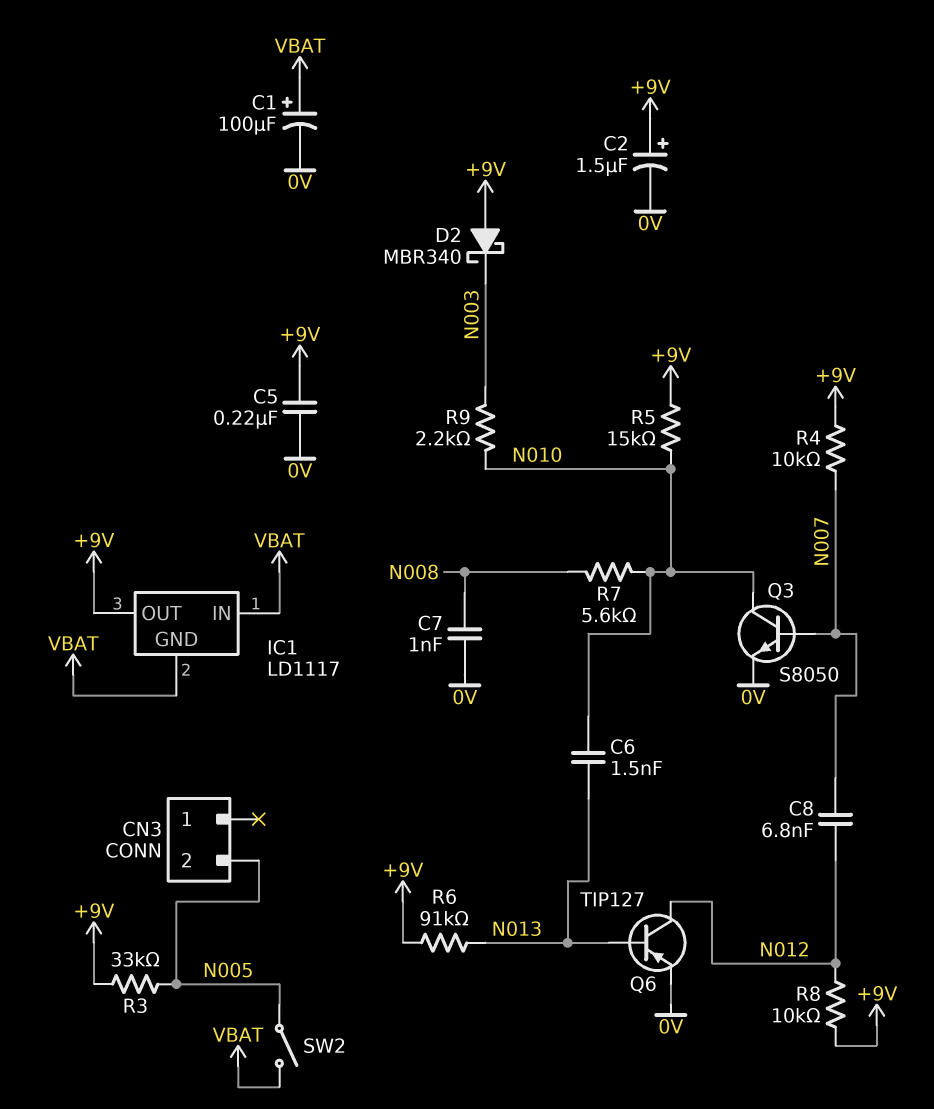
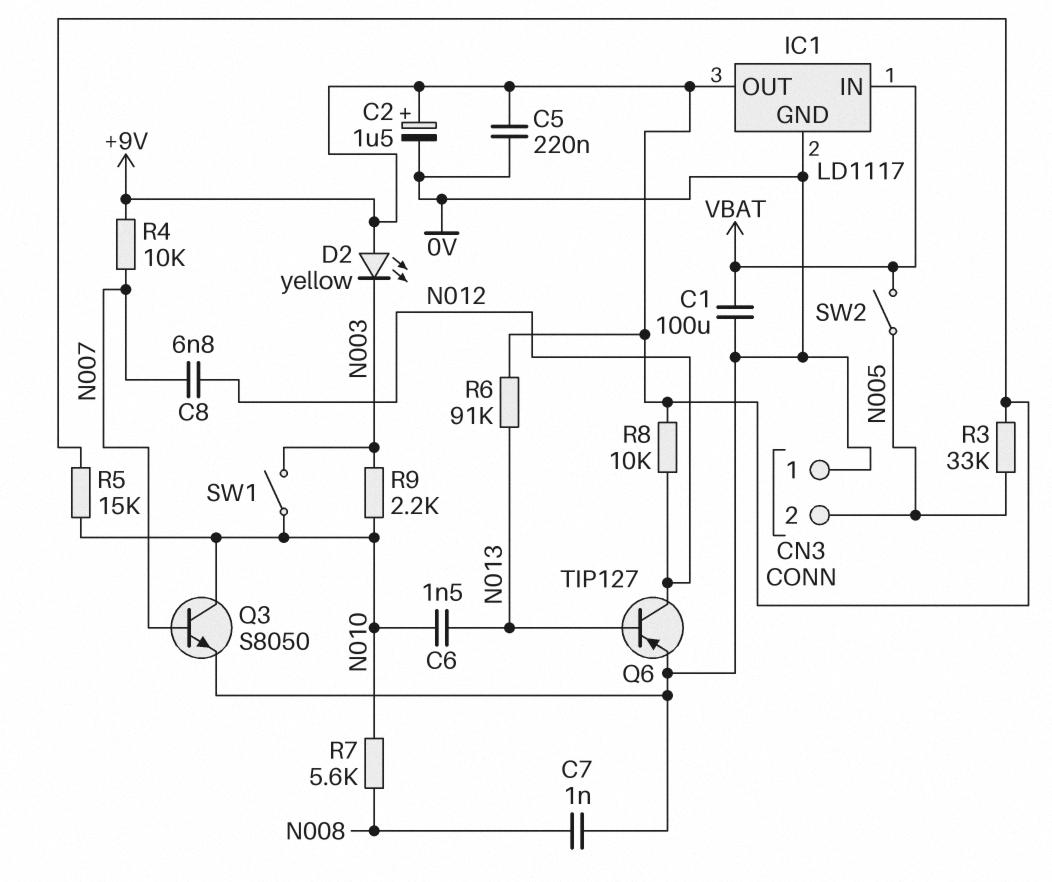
C1: 100uF (plus VBAT, minus 0V) -> 100uF (0V, VBAT)
CN3 pin 1: none -> 0V
D2: schottky MBR340 (A +9V, K N003) -> LED yellow (A +9V, K N003)
IC1 pin GND: VBAT -> 0V
SW1: none -> switch (N003, N010)

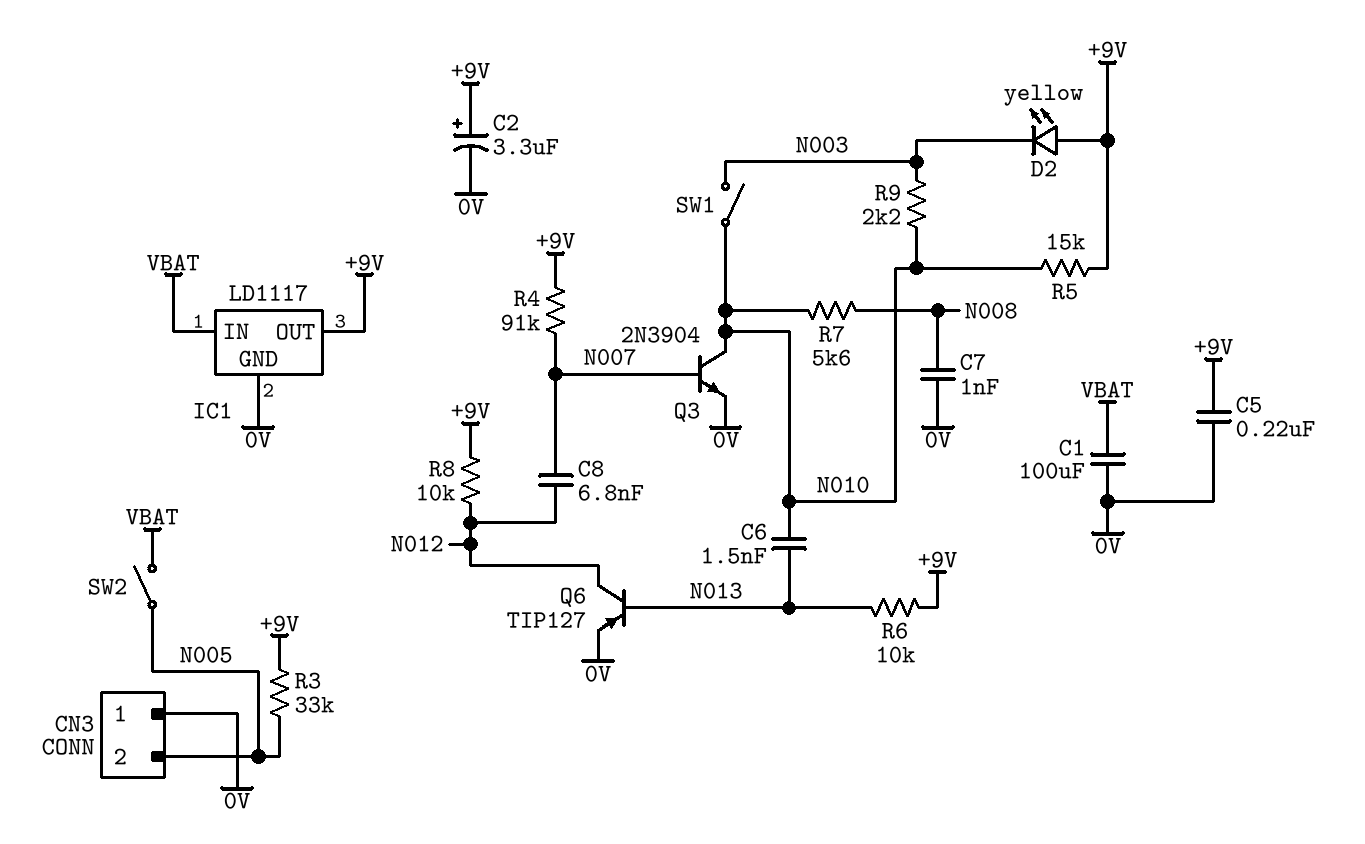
C2: 1.5uF (plus +9V, minus 0V) -> 3.3uF (plus +9V, minus 0V)
Q3: NPN S8050 (B N007, C N010, E 0V) -> NPN 2N3904 (B N007, C N010, E 0V)
R4: 10k (+9V, N007) -> 91k (+9V, N007)
R6: 91k (+9V, N013) -> 10k (+9V, N013)

